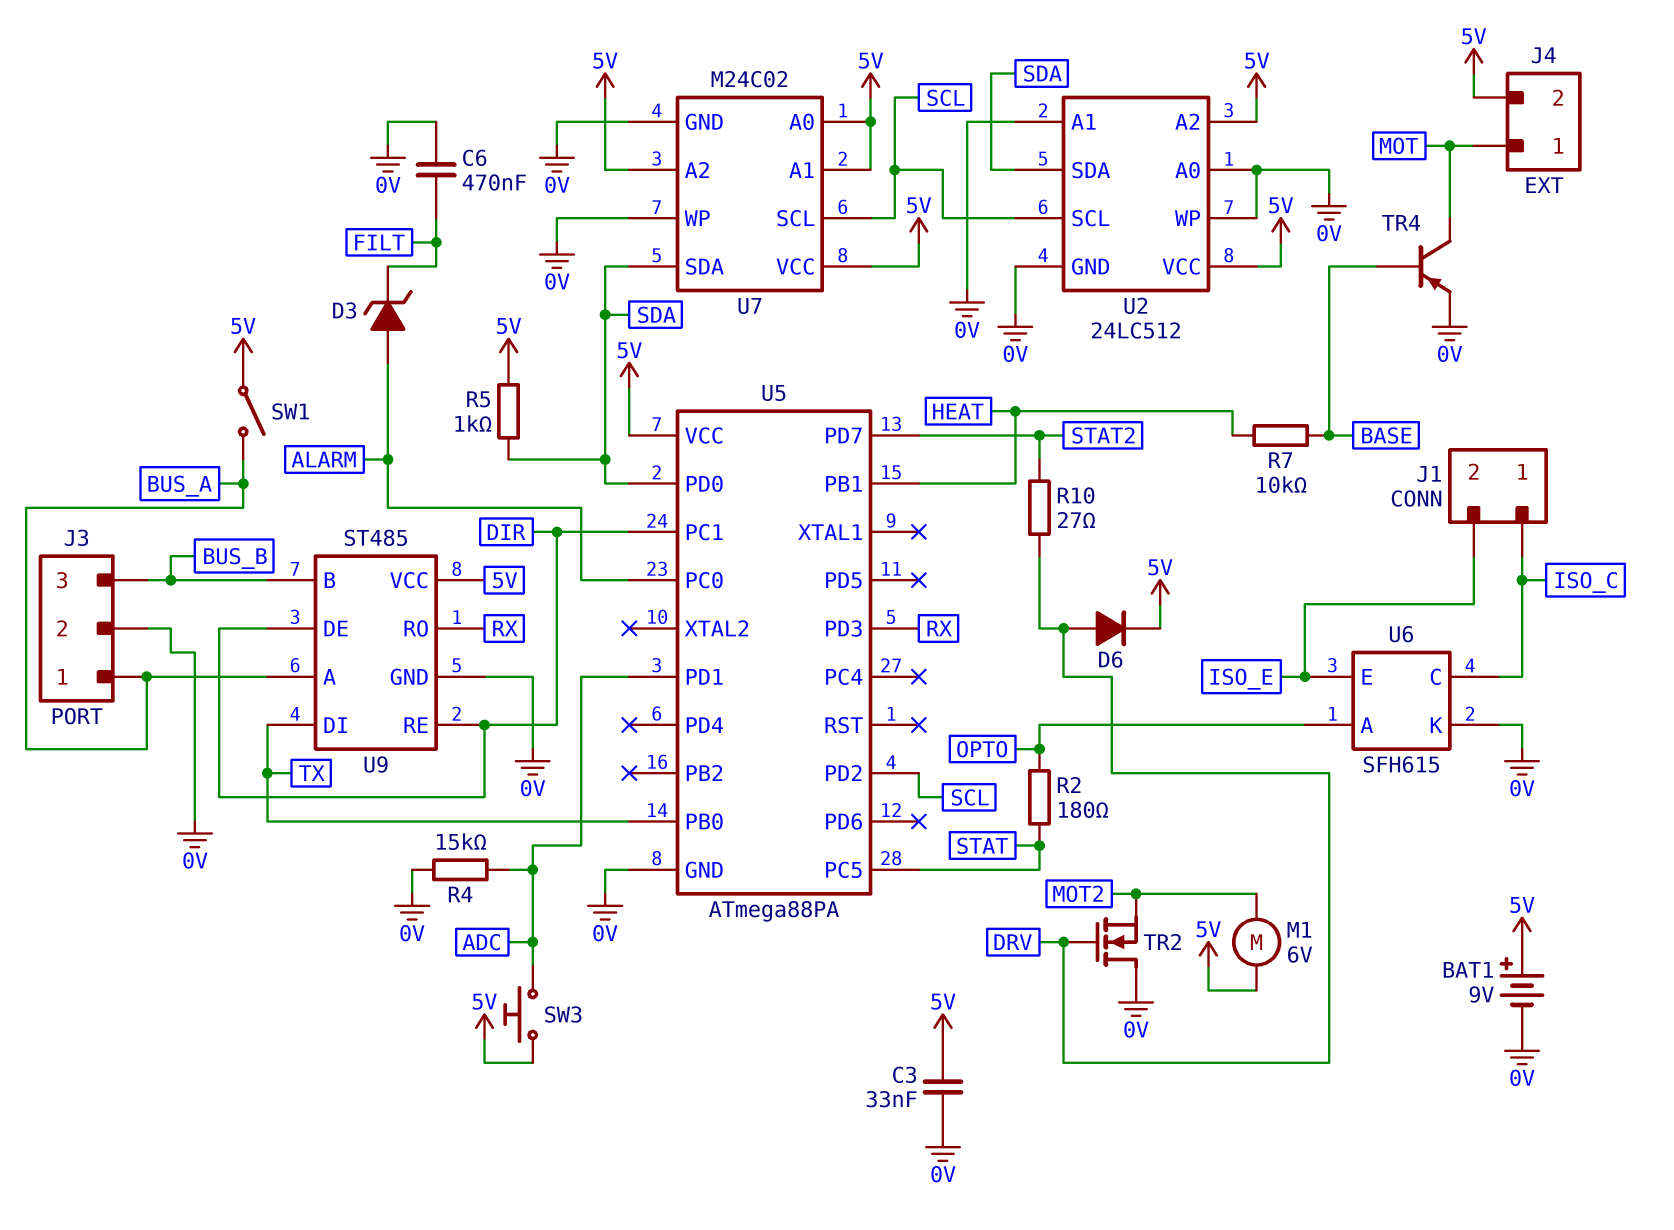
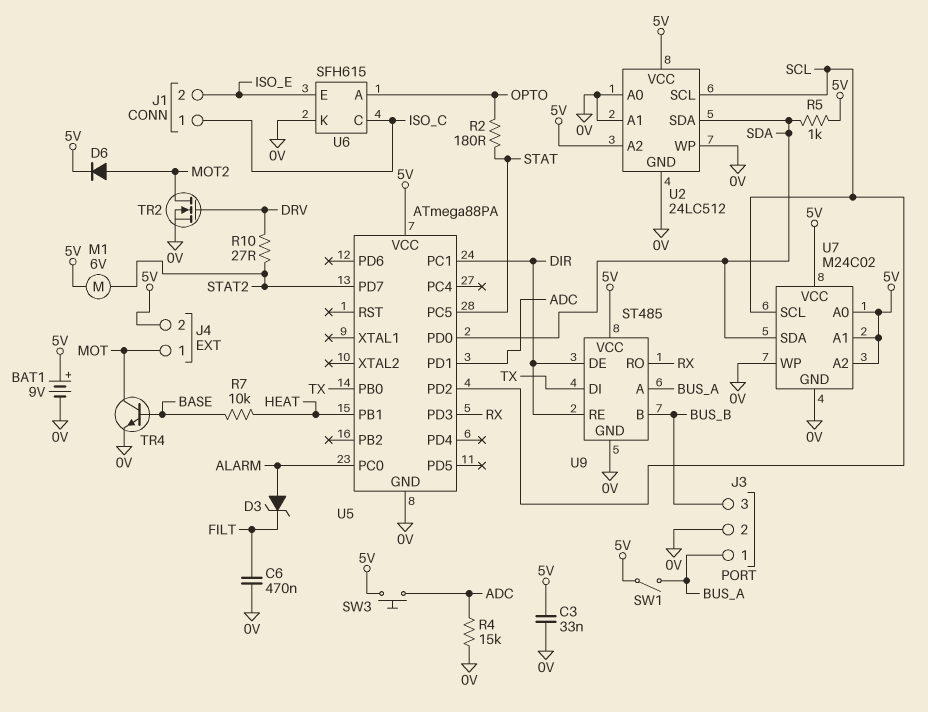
D6: diode (A DRV, K 5V) -> diode (A MOT2, K 5V)
M1: motor 6V (5V, MOT2) -> motor 6V (5V, STAT2)
TR2: NMOS (G DRV, D 0V, S MOT2) -> NMOS (G DRV, D MOT2, S 0V)
TR4: PNP (B BASE, C MOT, E 0V) -> NPN (B BASE, C MOT, E 0V)

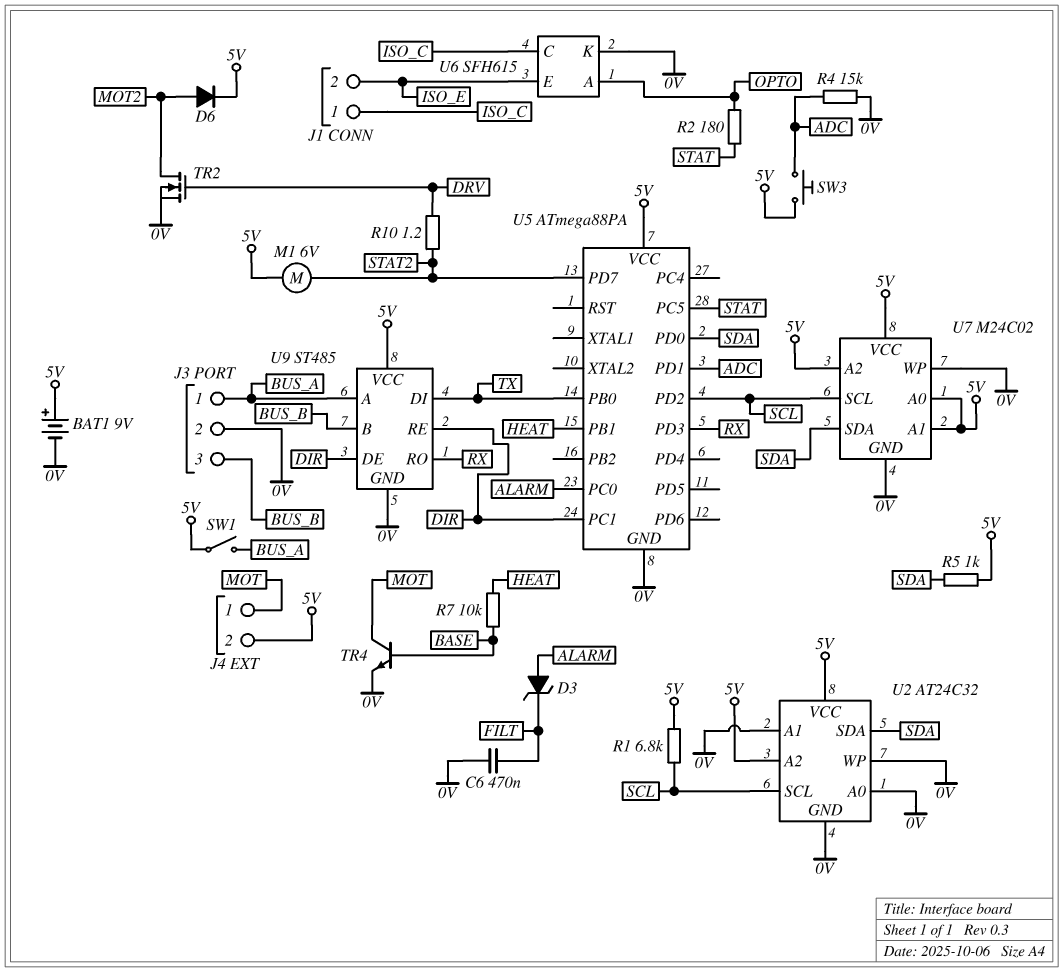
C3: 33nF (0V, 5V) -> none
R1: none -> 6.8k (5V, SCL)
R10: 27 (DRV, STAT2) -> 1.2 (DRV, STAT2)
U2: 24LC512 -> AT24C32

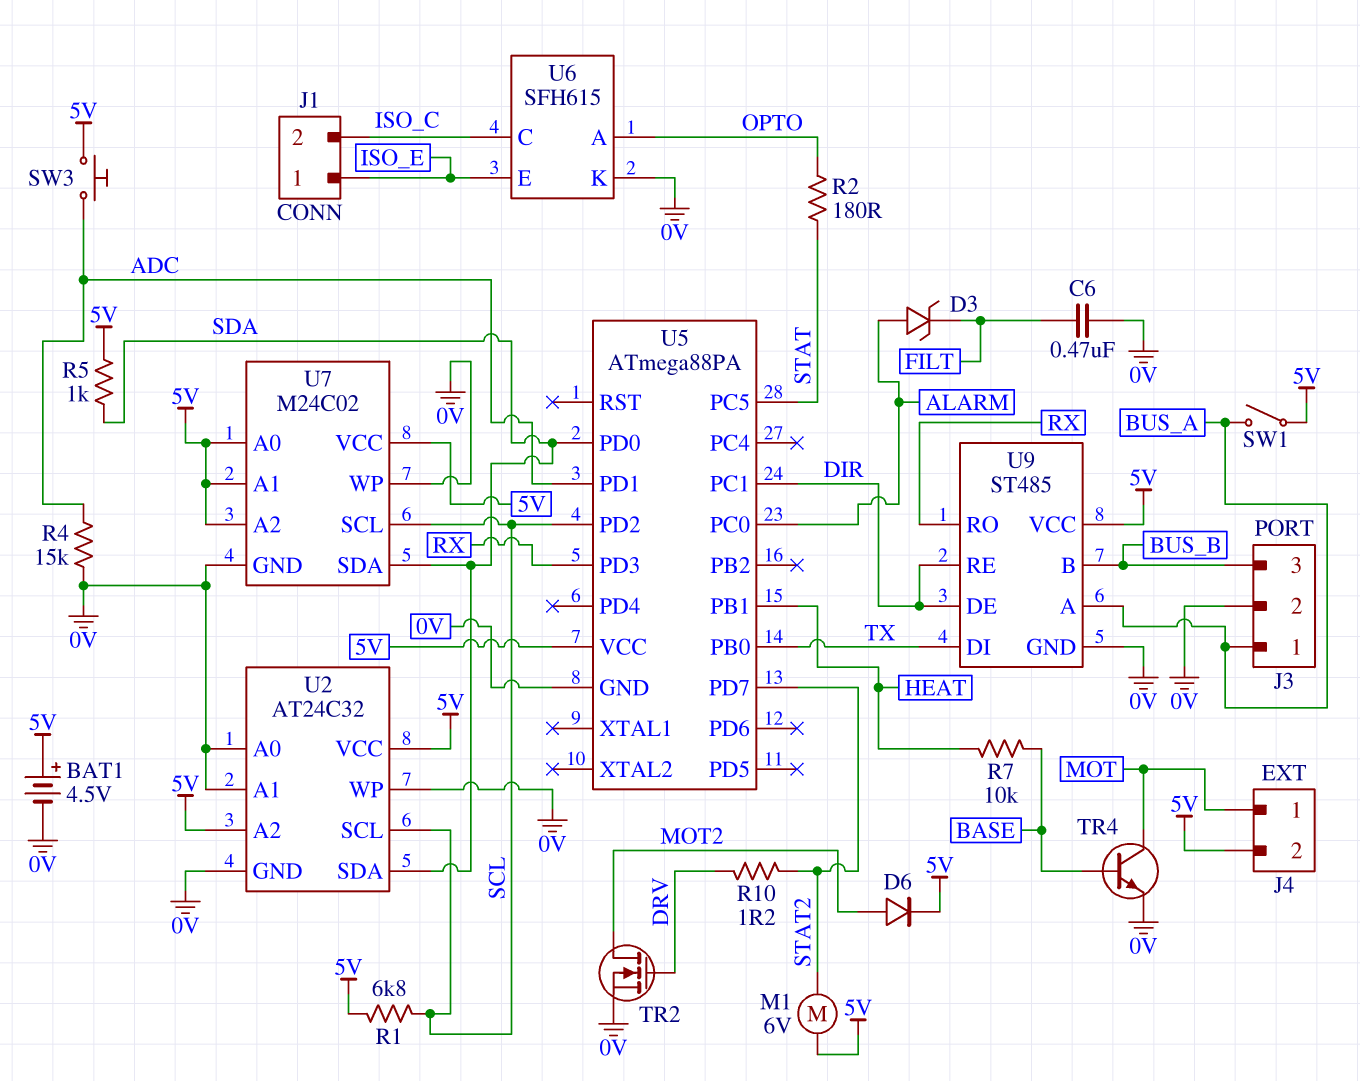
BAT1: 9V (plus 5V, minus 0V) -> 4.5V (plus 5V, minus 0V)
J1 pin 1: ISO_C -> ISO_E
J1 pin 2: ISO_E -> ISO_C

